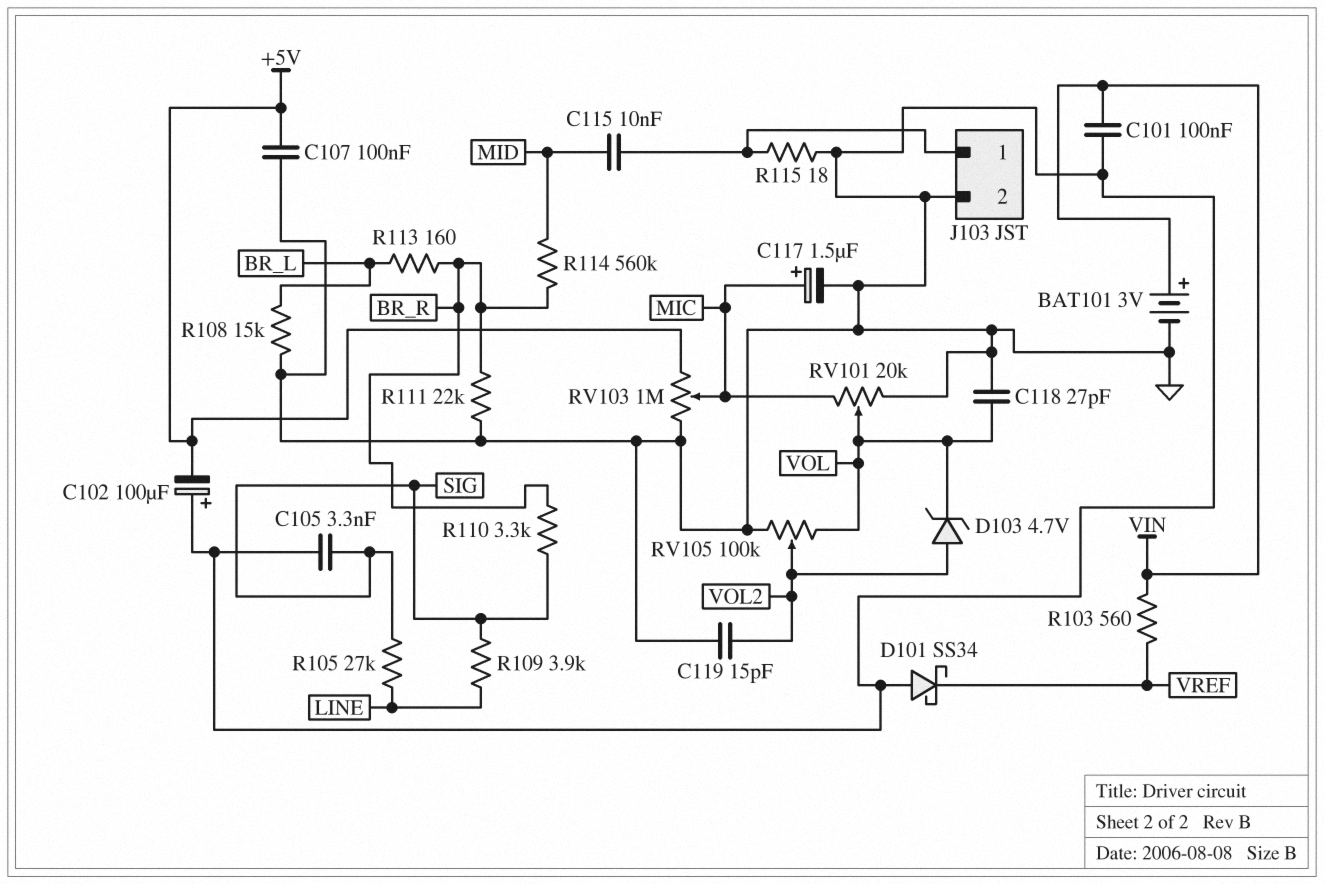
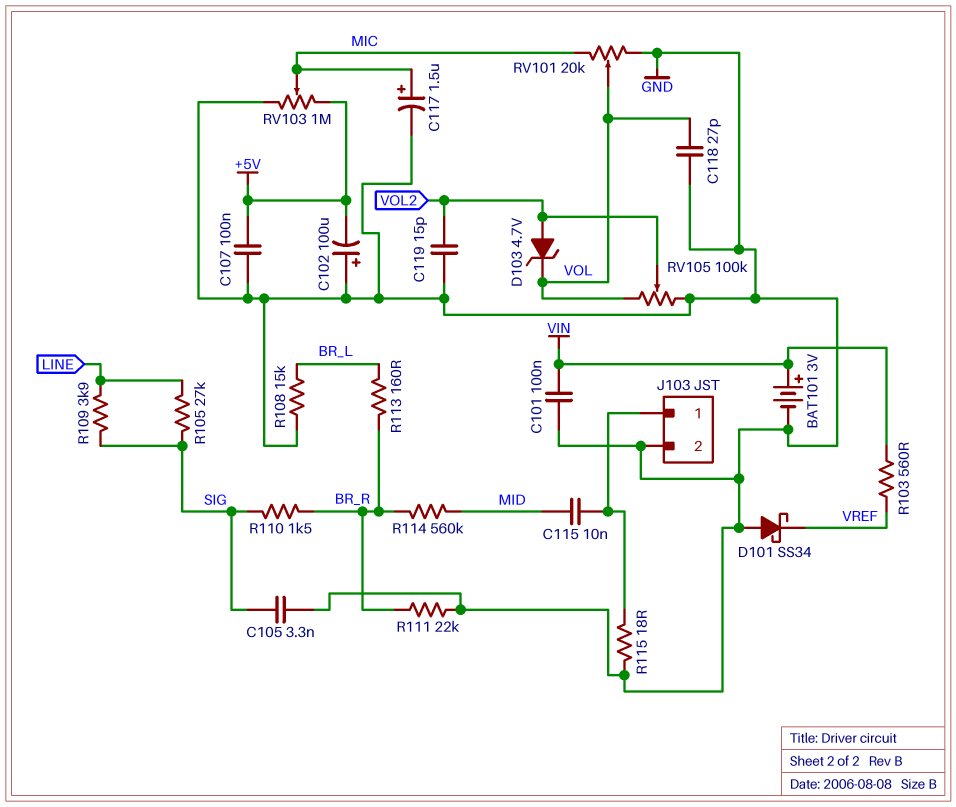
R110: 3.3k (BR_R, SIG) -> 1.5k (BR_R, SIG)

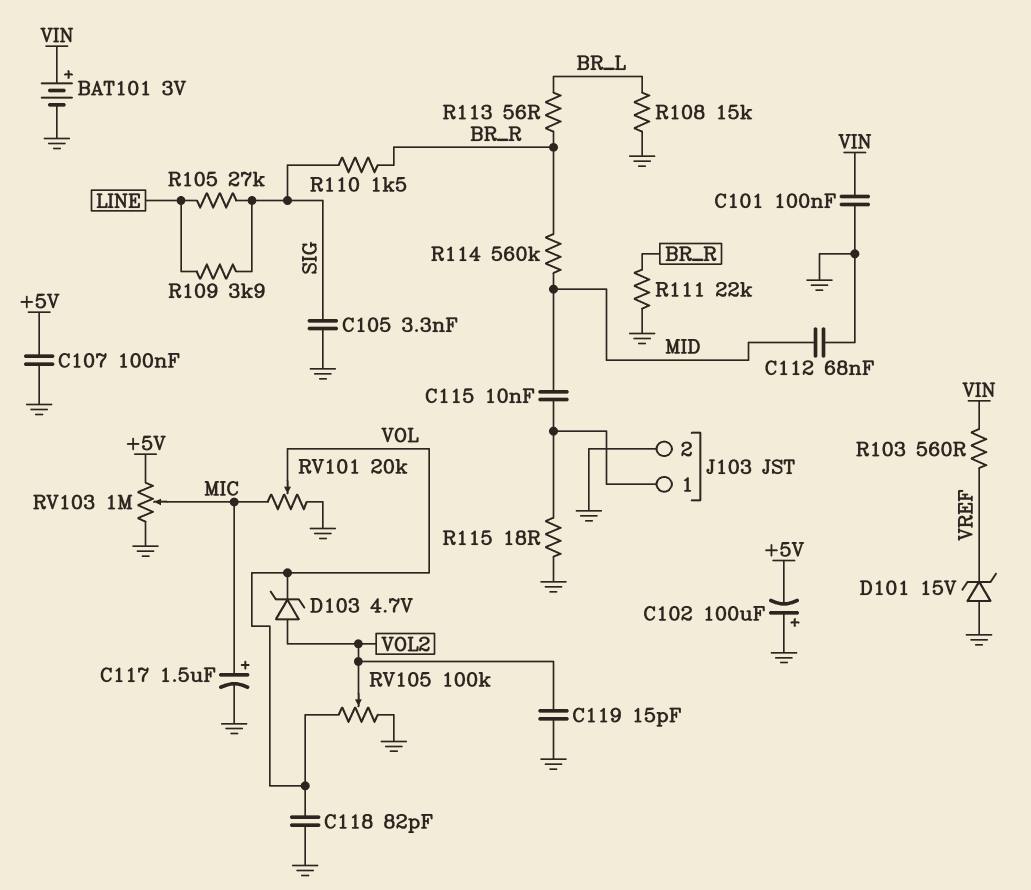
C112: none -> 68nF (GND, MID)
C118: 27pF (GND, VOL) -> 82pF (GND, VOL)
D101: schottky SS34 (A GND, K VREF) -> zener 15V (A GND, K VREF)
R113: 160 (BR_L, BR_R) -> 56 (BR_L, BR_R)

